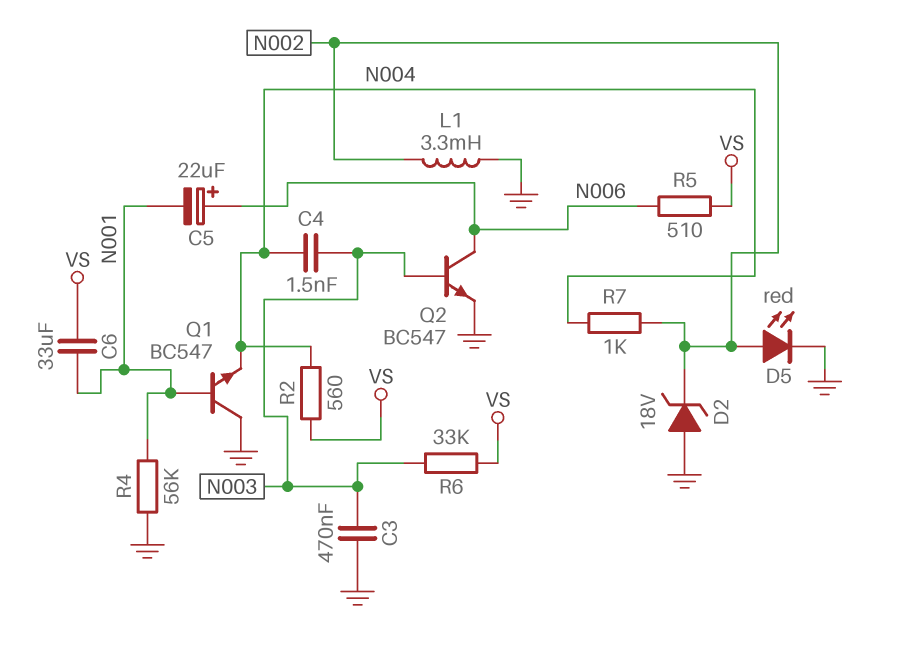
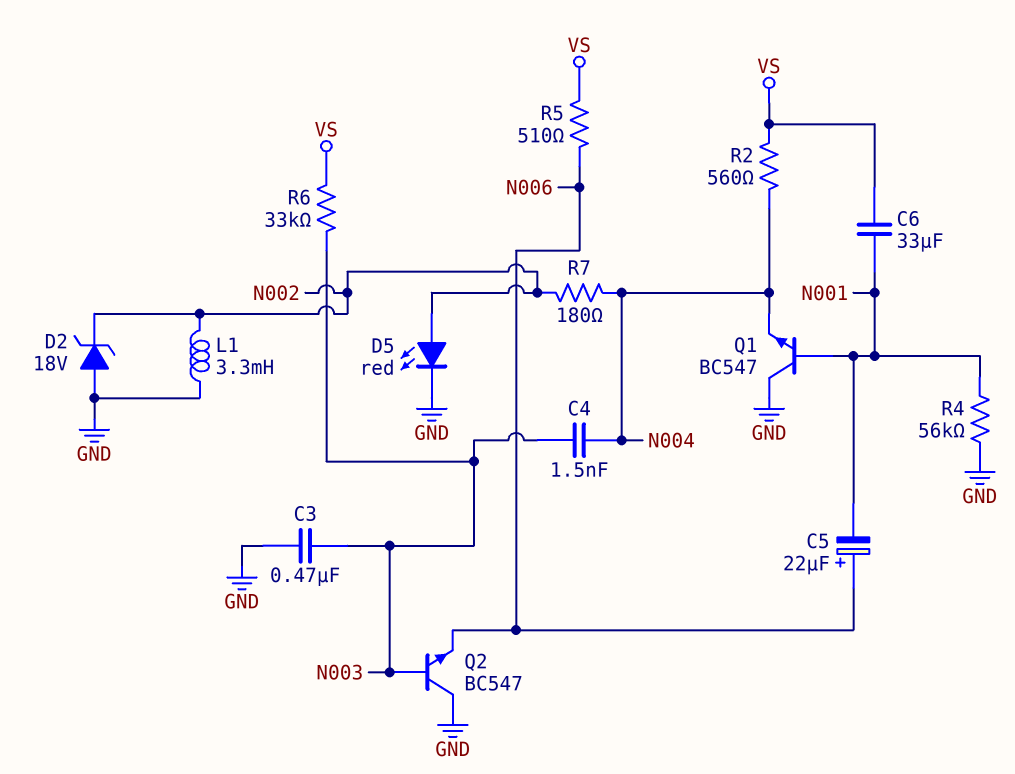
Q2: NPN BC547 (B N003, C N006, E GND) -> NPN BC547 (B N003, C GND, E N006)
R7: 1k (N002, N004) -> 180 (N002, N004)

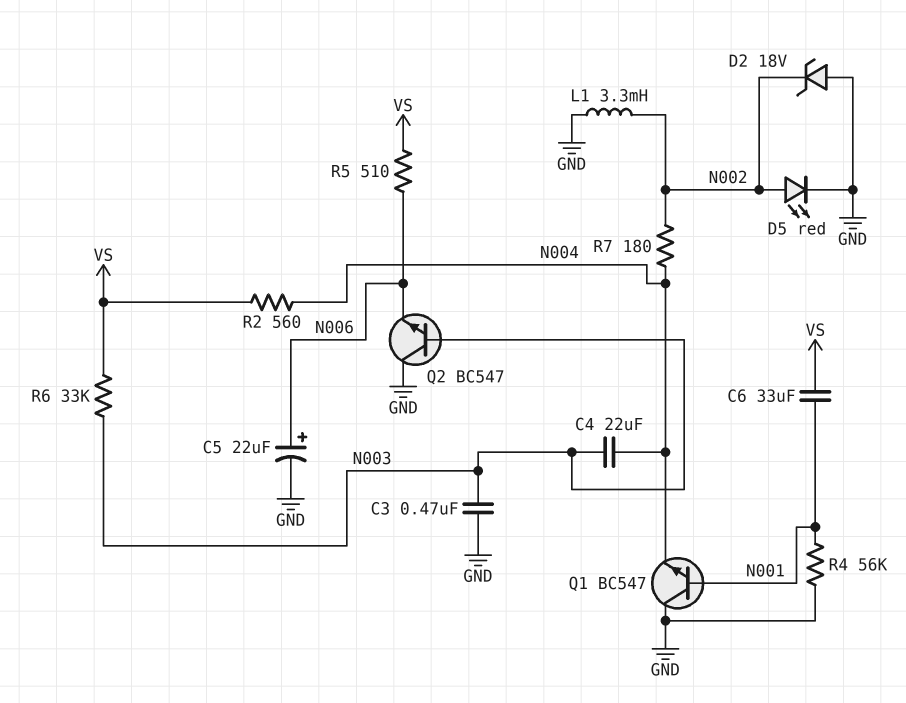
C4: 1.5nF (N003, N004) -> 22uF (N003, N004)
C5: 22uF (plus N006, minus N001) -> 22uF (plus N006, minus GND)

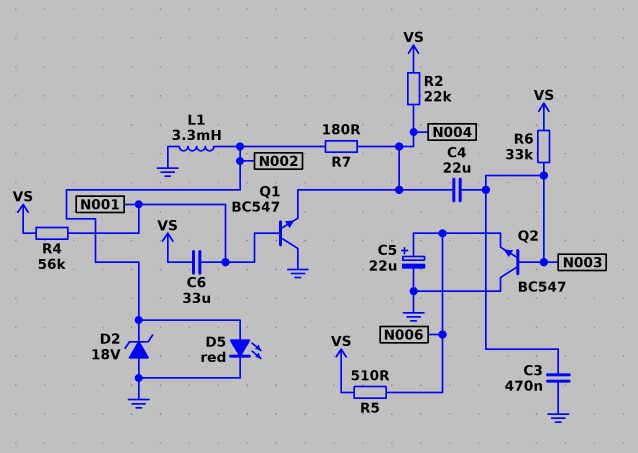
R2: 560 (N004, VS) -> 22k (N004, VS)
R4: 56k (GND, N001) -> 56k (N001, VS)

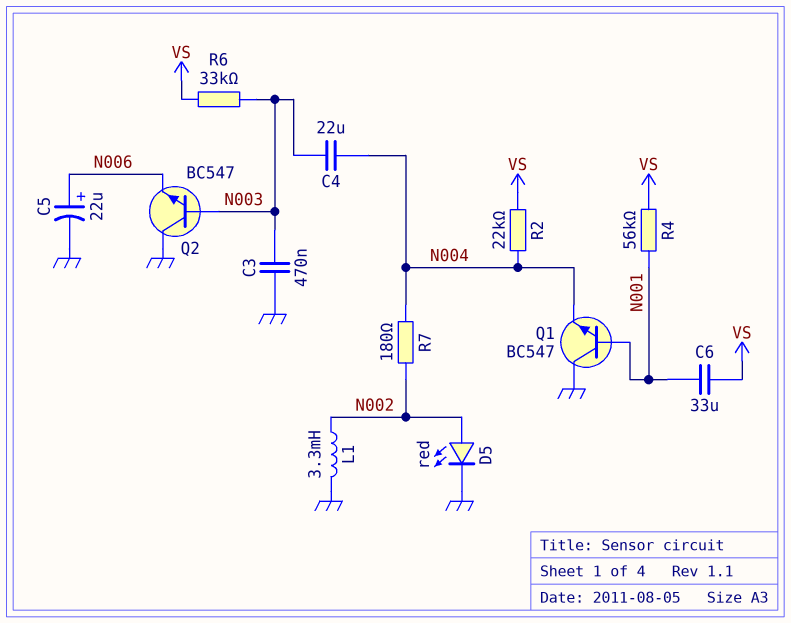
D2: zener 18V (A GND, K N002) -> none
R5: 510 (N006, VS) -> none

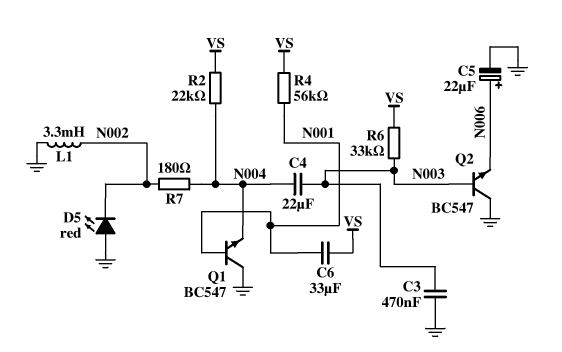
D5: LED red (A N002, K GND) -> LED red (A GND, K N002)

